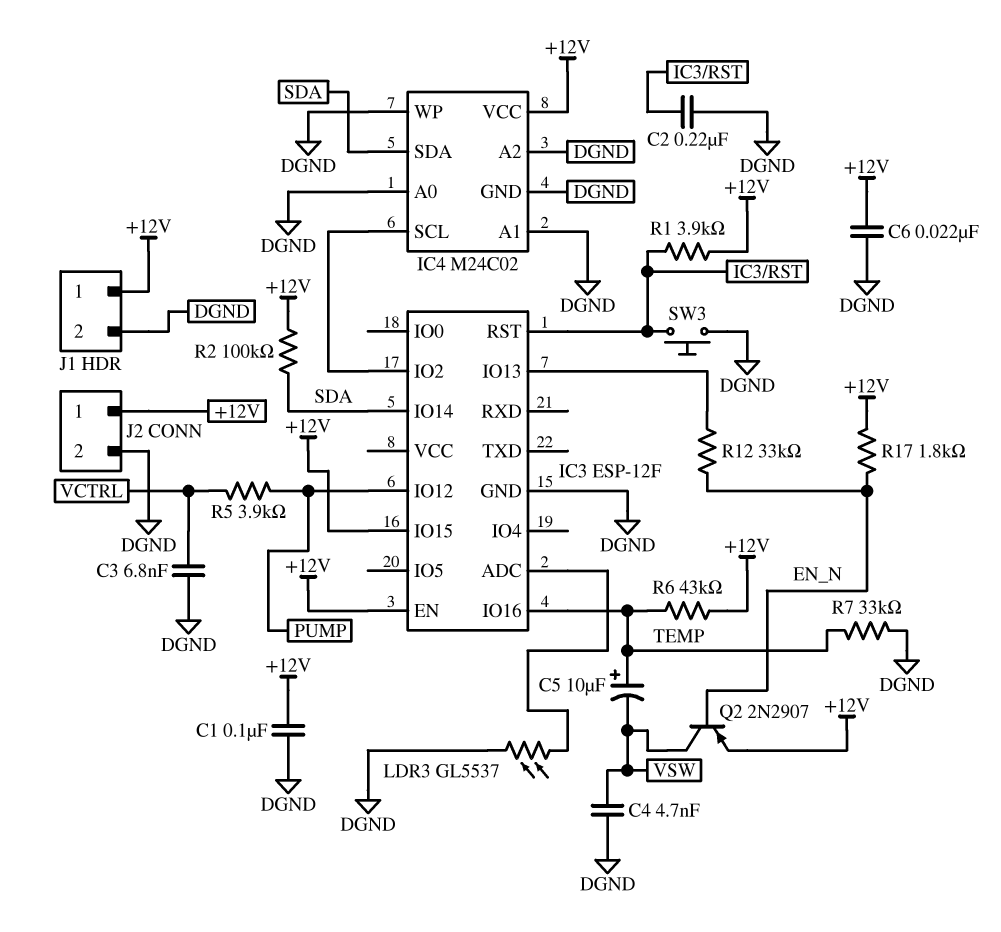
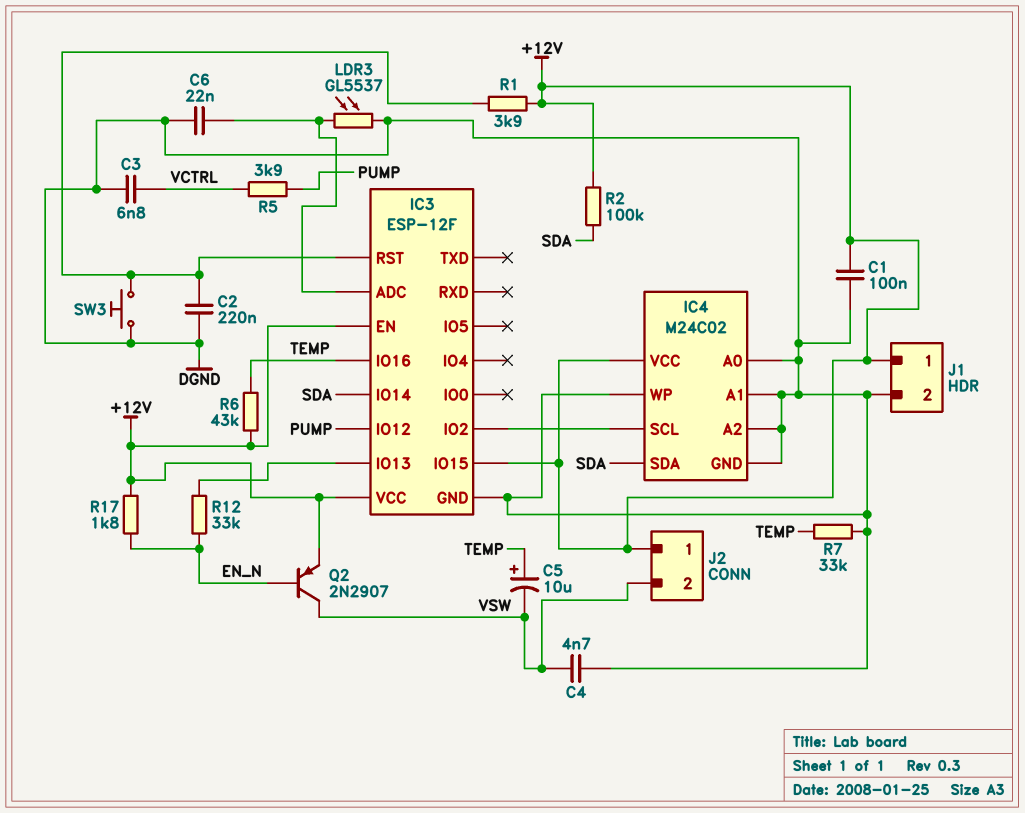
C6: 22nF (+12V, DGND) -> 22nF (DGND, IC3/ADC)
IC3 pin VCC: none -> +12V
J2 pin 2: DGND -> VSW

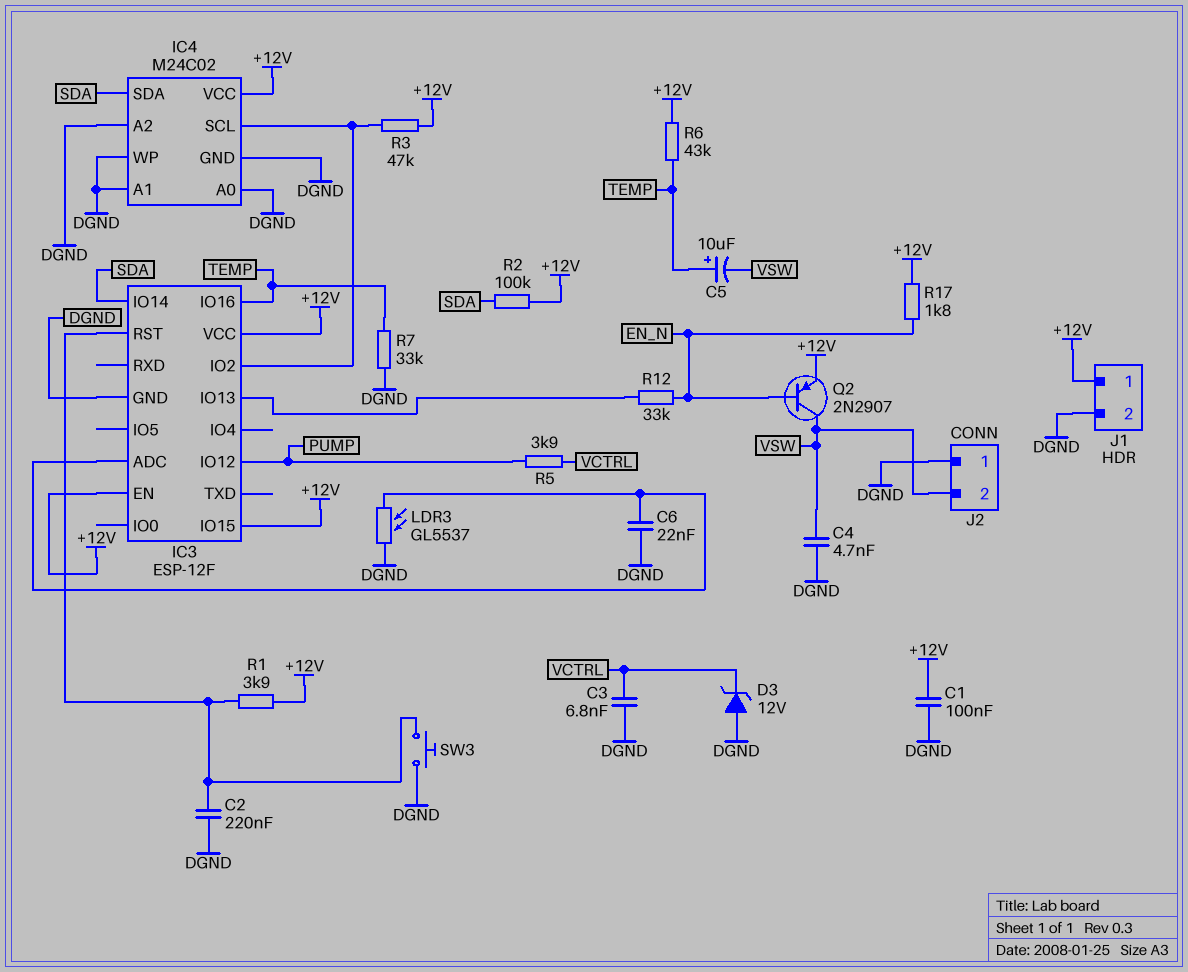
D3: none -> zener 12V (A DGND, K VCTRL)
J2 pin 1: +12V -> DGND
R3: none -> 47k (+12V, IC3/IO2)

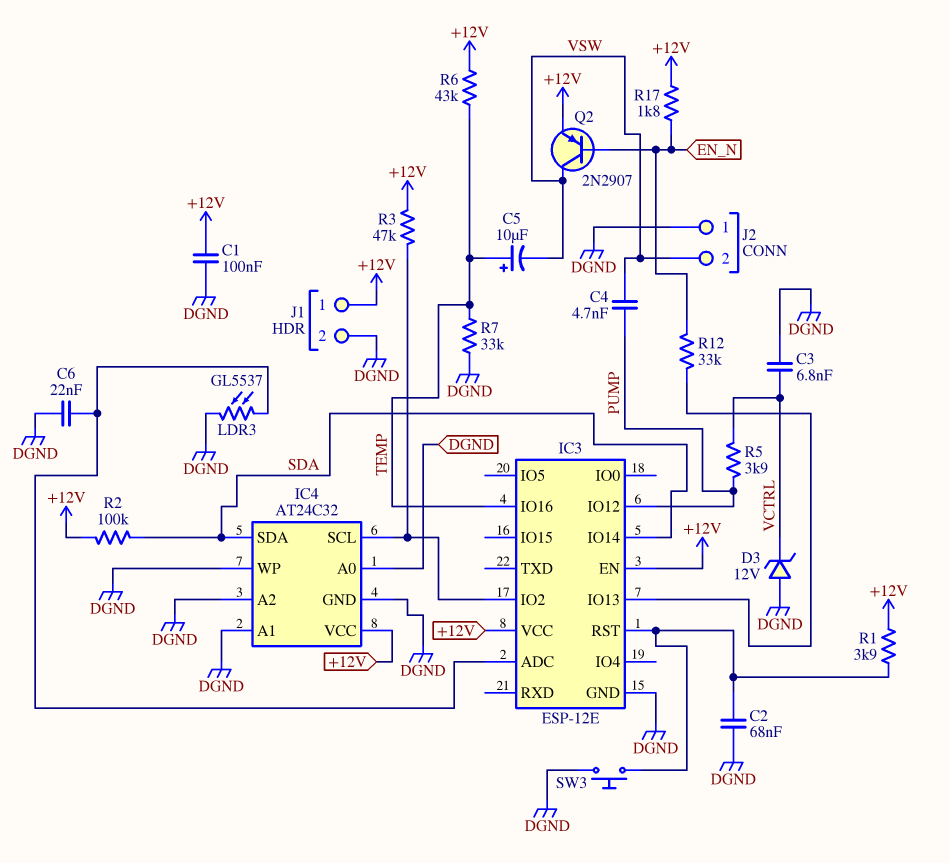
C2: 220nF (DGND, IC3/RST) -> 68nF (DGND, IC3/RST)
C4: 4.7nF (DGND, VSW) -> 4.7nF (PUMP, VSW)
IC3: ESP-12F -> ESP-12E
IC3 pin IO15: +12V -> none
IC4: M24C02 -> AT24C32

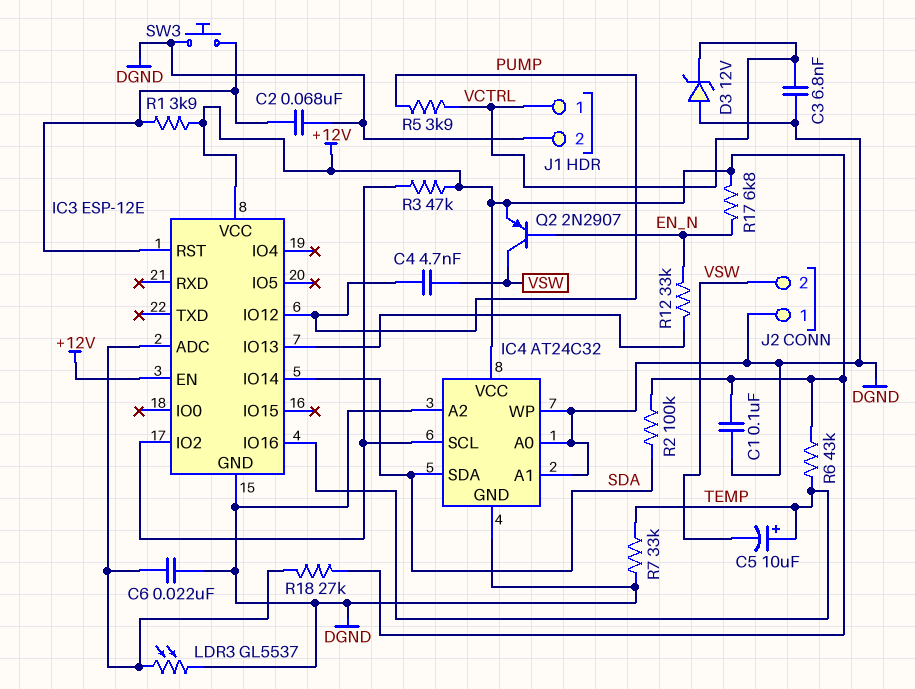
J1 pin 1: +12V -> VCTRL
R17: 1.8k (+12V, EN_N) -> 6.8k (+12V, EN_N)
R18: none -> 27k (+12V, IC3/ADC)

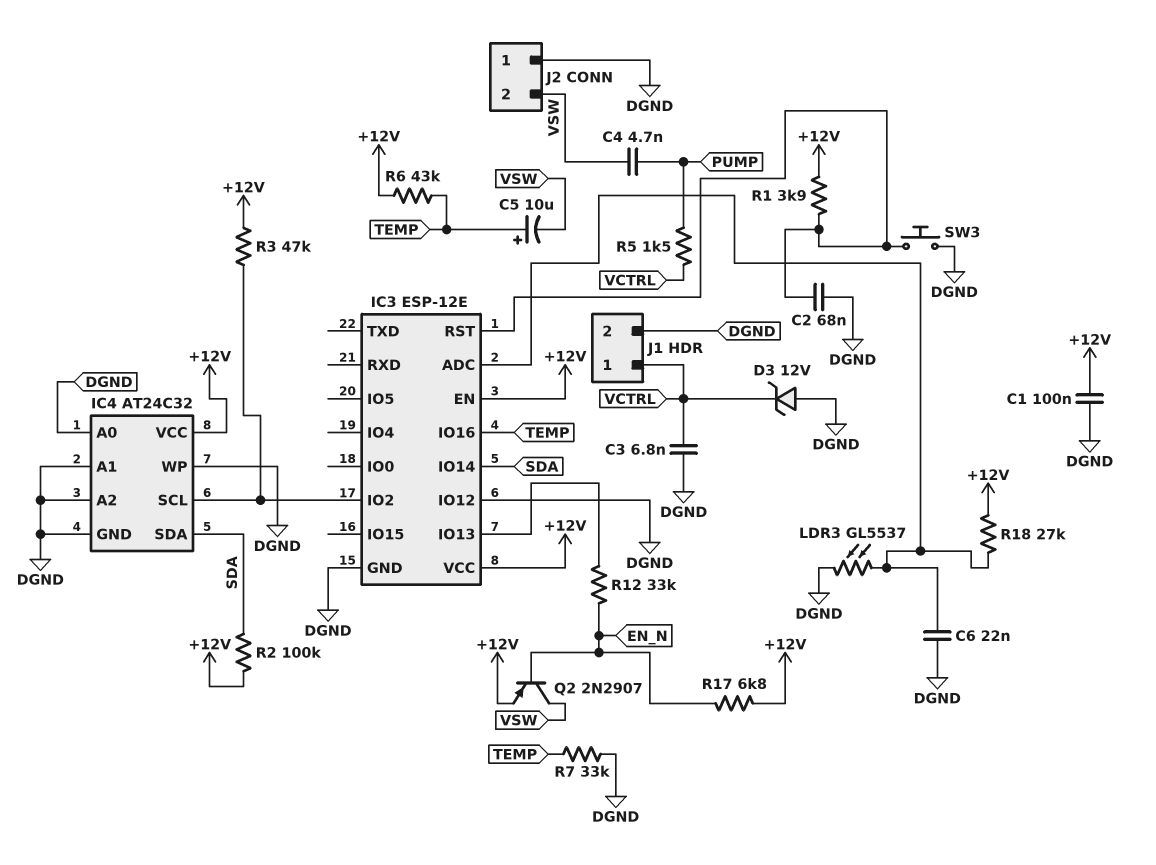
IC3 pin IO12: PUMP -> DGND
R5: 3.9k (PUMP, VCTRL) -> 1.5k (PUMP, VCTRL)

